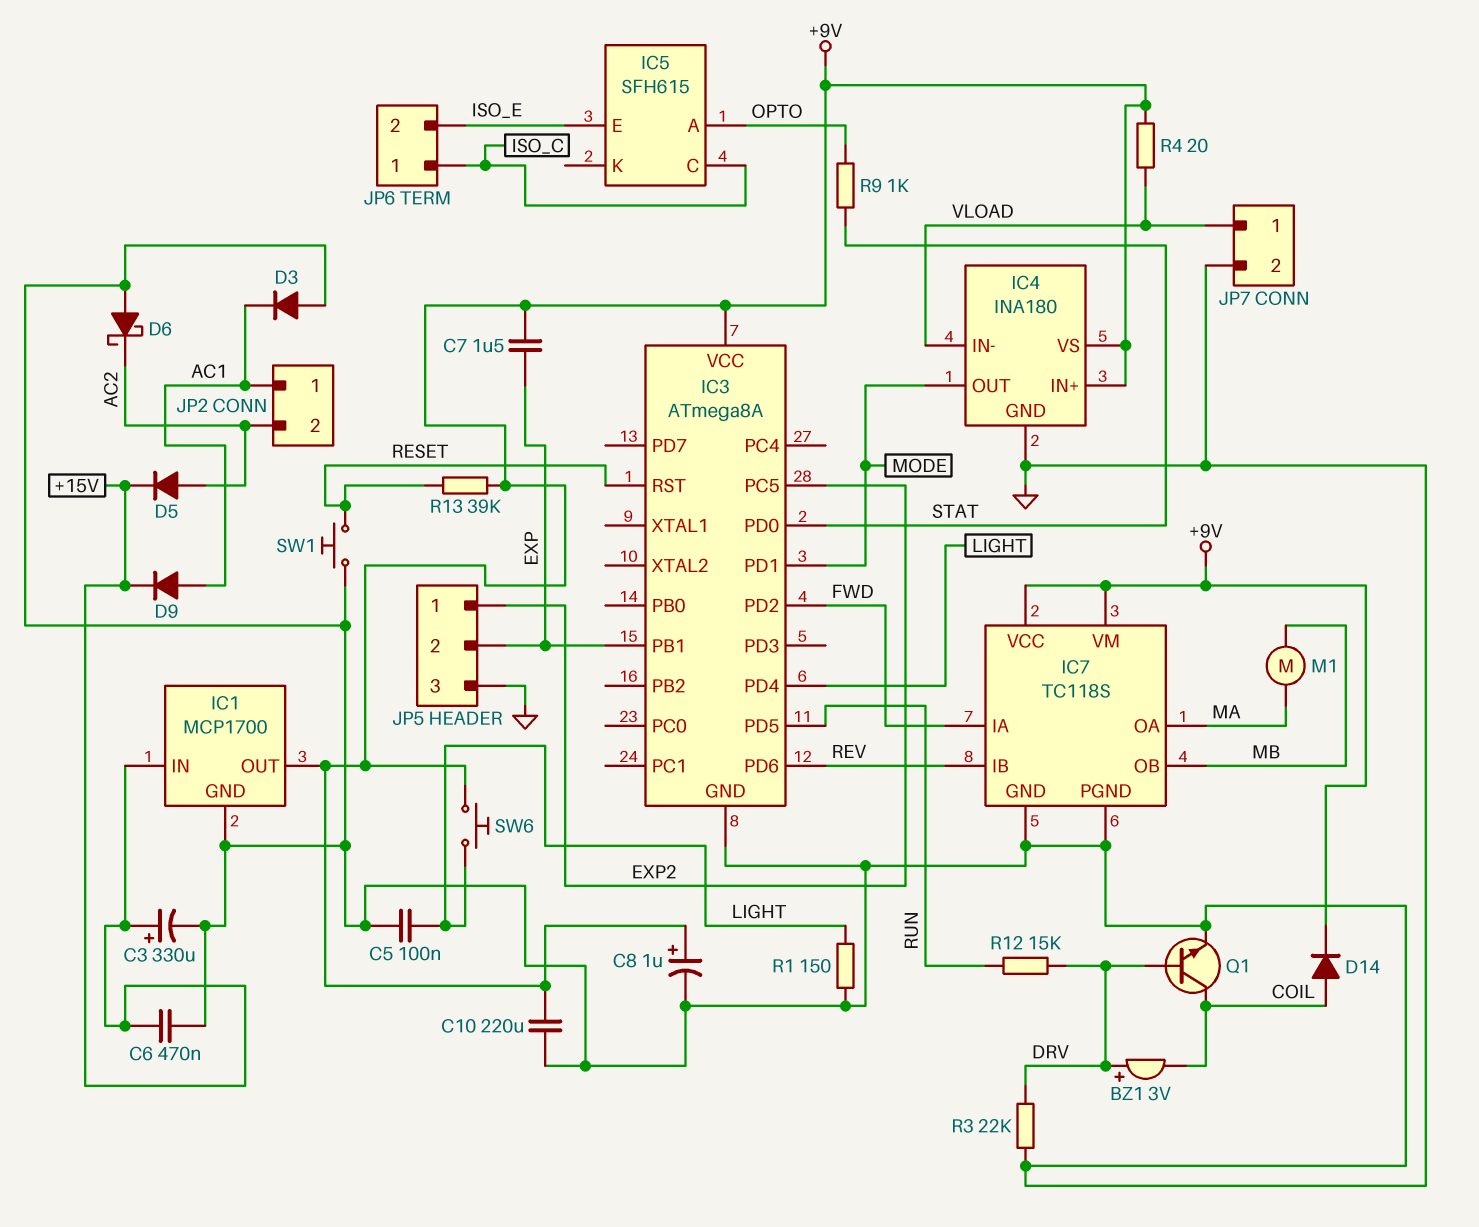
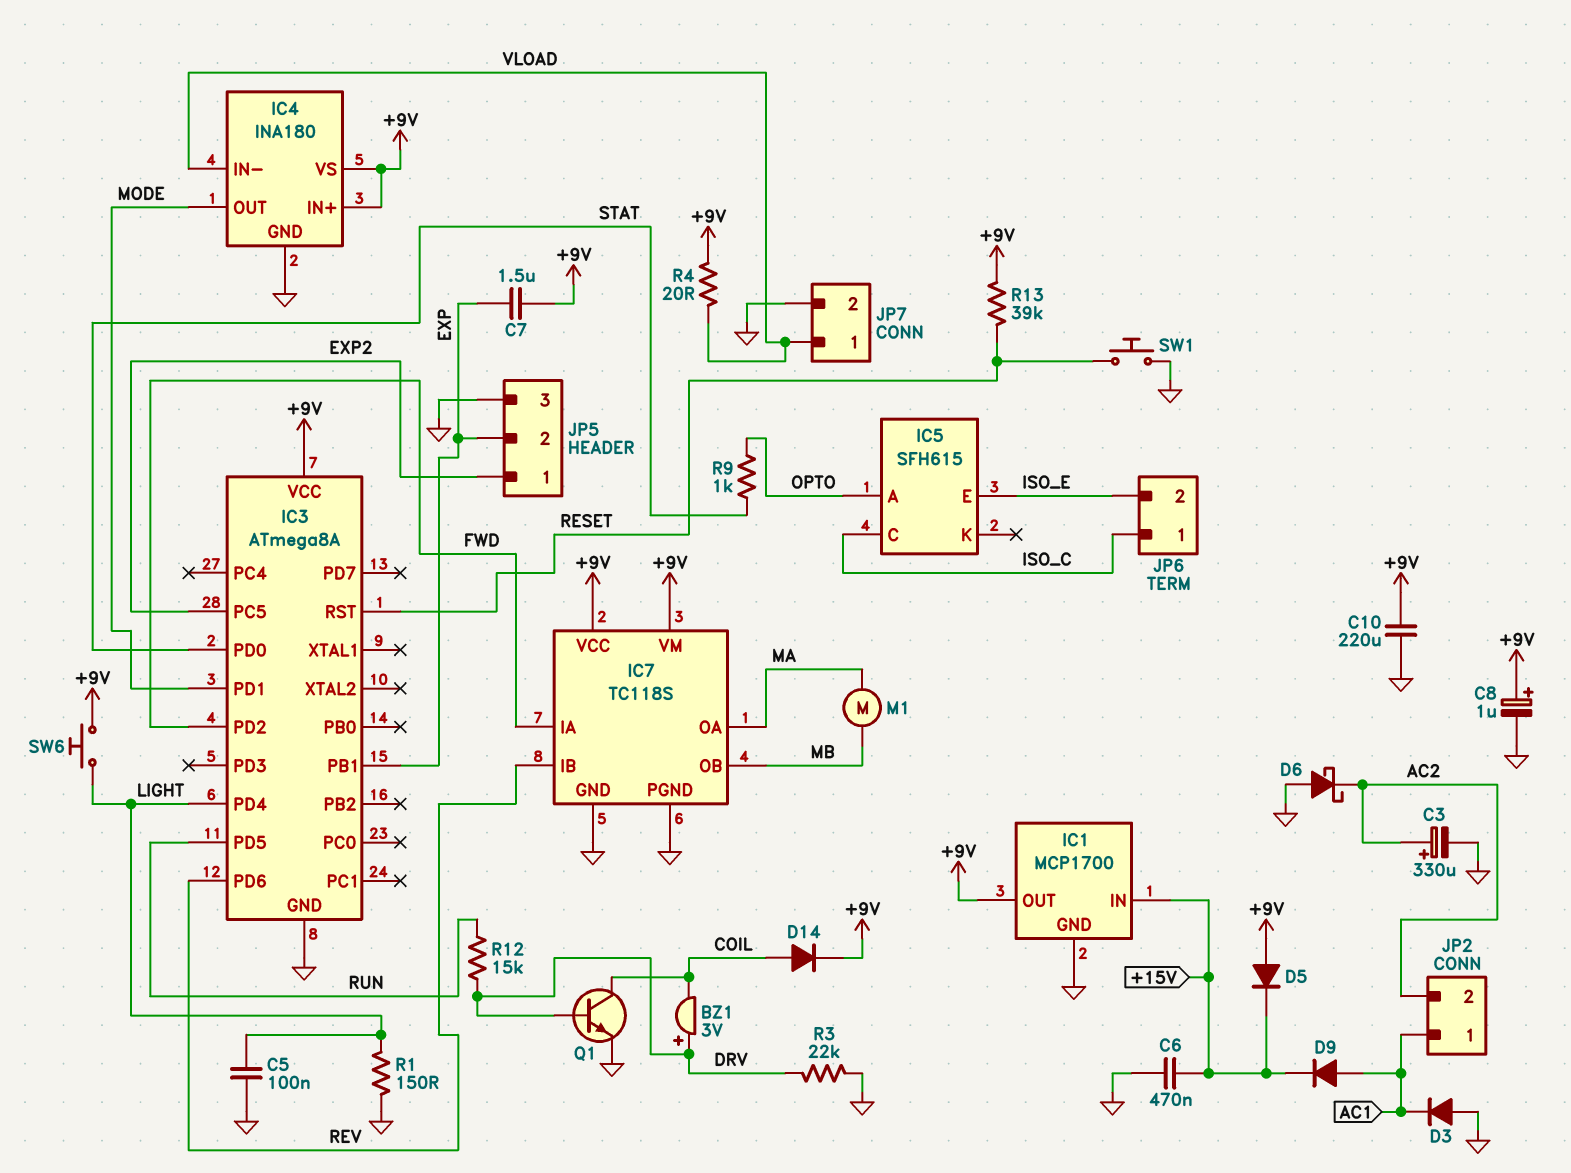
C3: 330uF (plus +15V, minus GND) -> 330uF (plus AC2, minus GND)
D5: diode (A AC2, K +15V) -> diode (A +9V, K +15V)

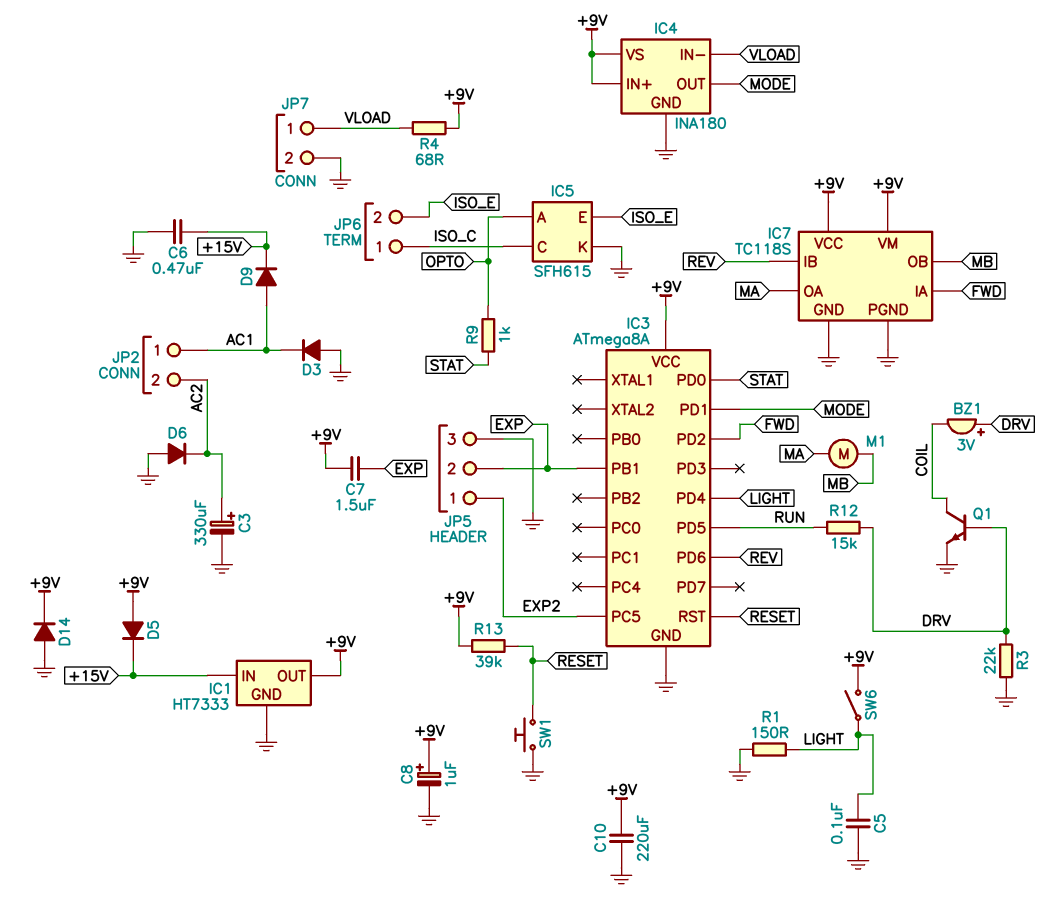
D6: schottky (A GND, K AC2) -> diode (A GND, K AC2)
D14: diode (A COIL, K +9V) -> diode (A GND, K +9V)
IC1: MCP1700 -> HT7333
IC5 pin K: none -> GND
R4: 20 (+9V, VLOAD) -> 68 (+9V, VLOAD)
SW6: button (+9V, LIGHT) -> switch (+9V, LIGHT)

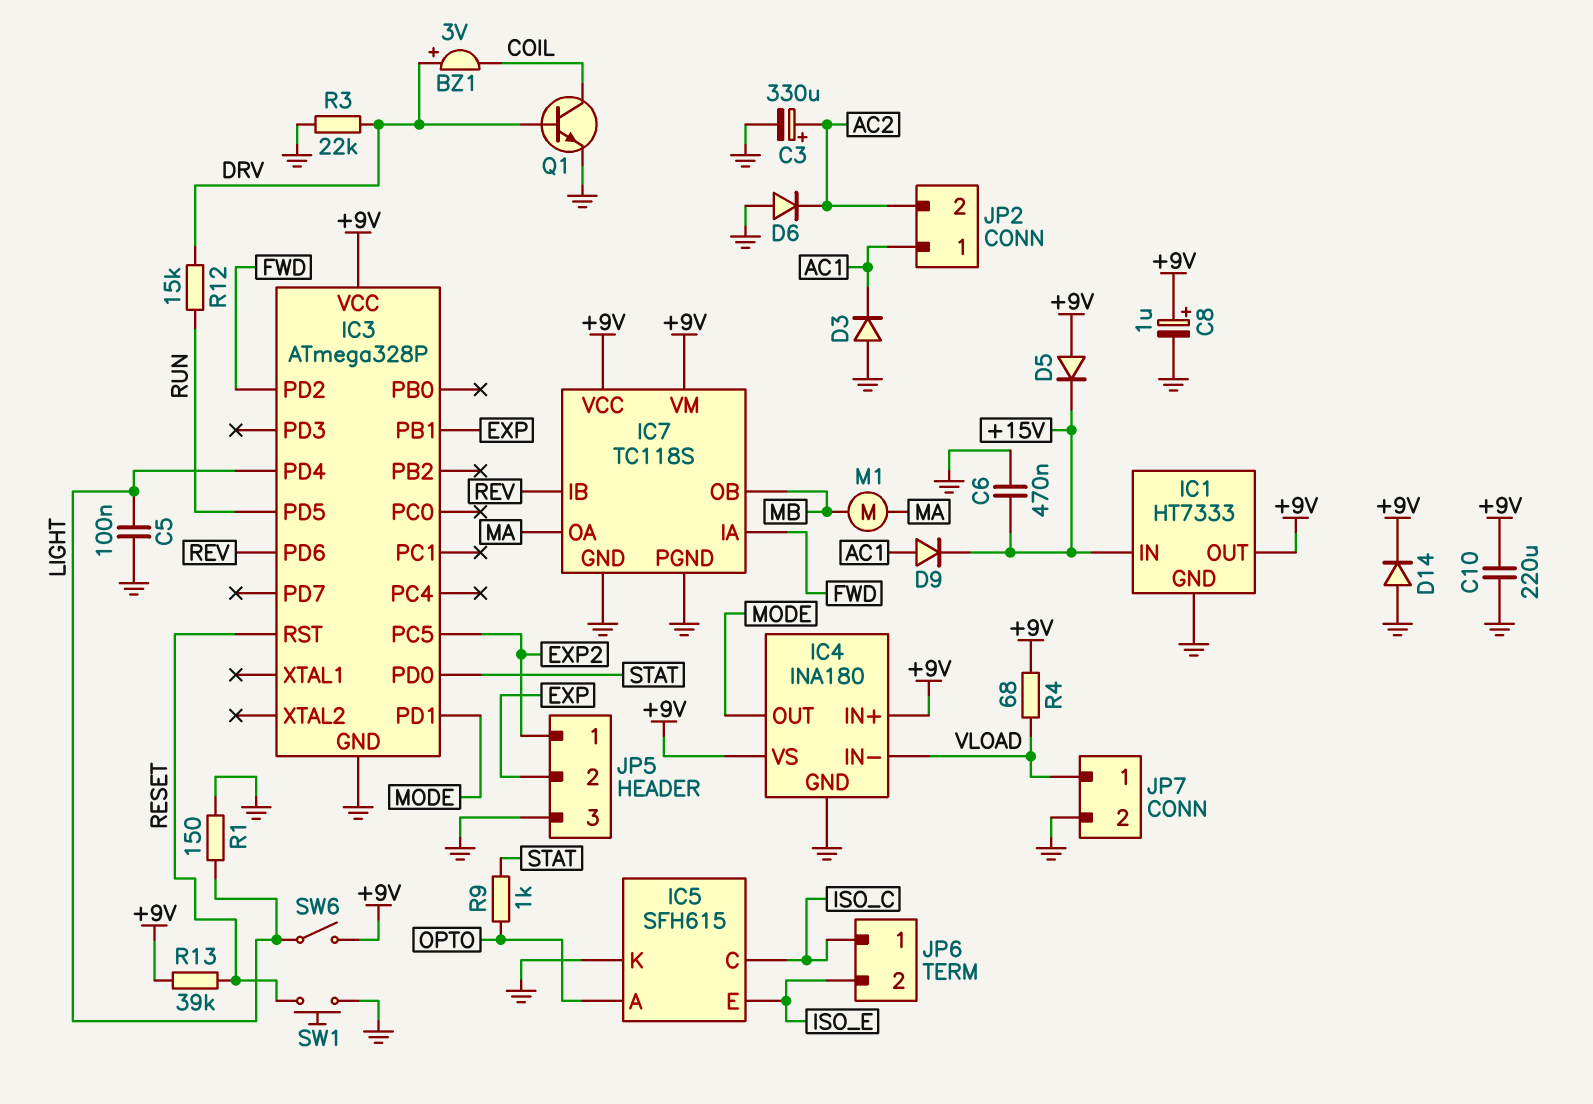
C7: 1.5uF (+9V, EXP) -> none
IC3: ATmega8A -> ATmega328P

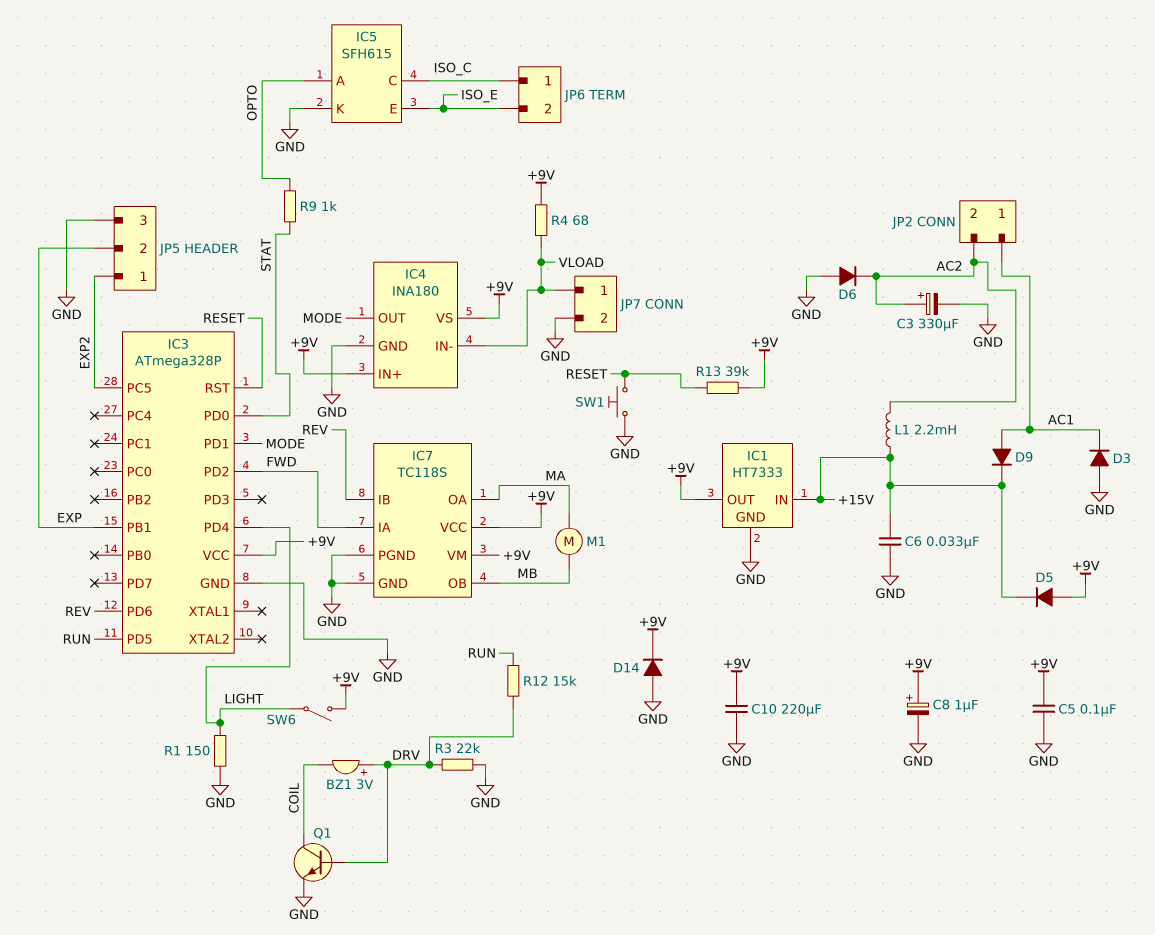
C5: 100nF (GND, LIGHT) -> 100nF (+9V, GND)
C6: 470nF (+15V, GND) -> 33nF (+15V, GND)
L1: none -> 2.2mH (+15V, AC2)

